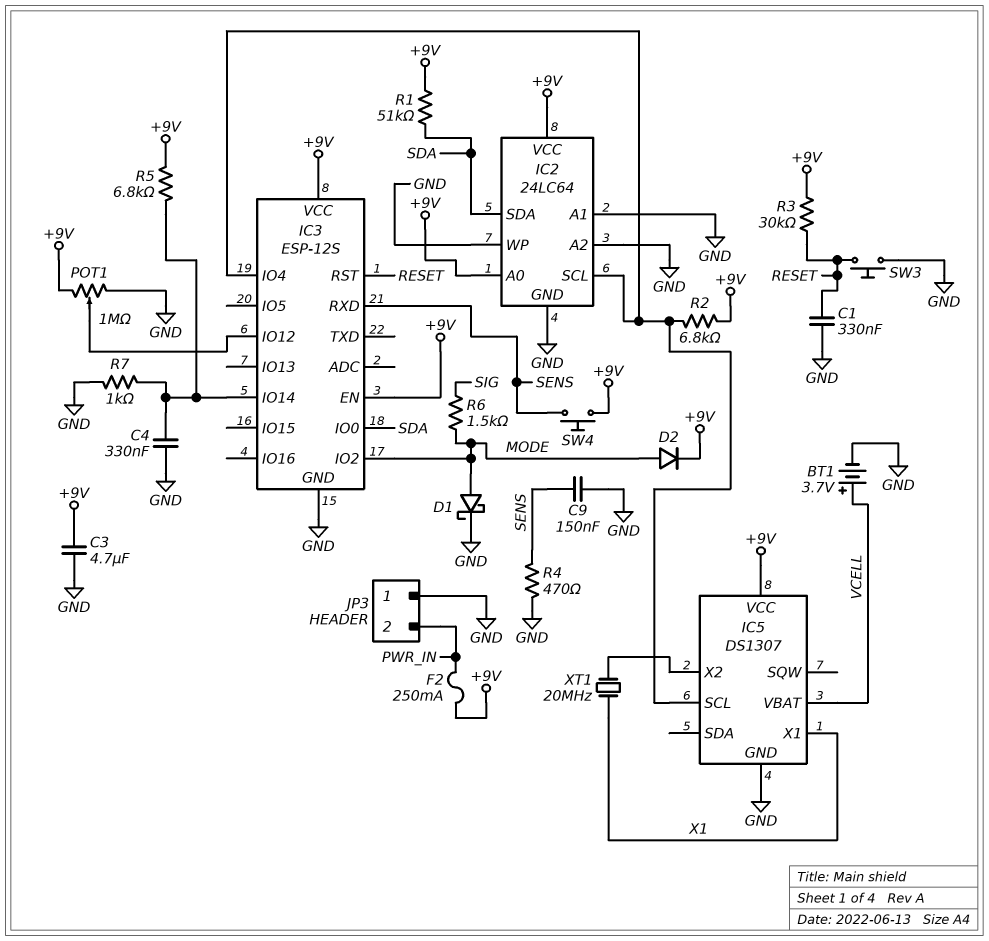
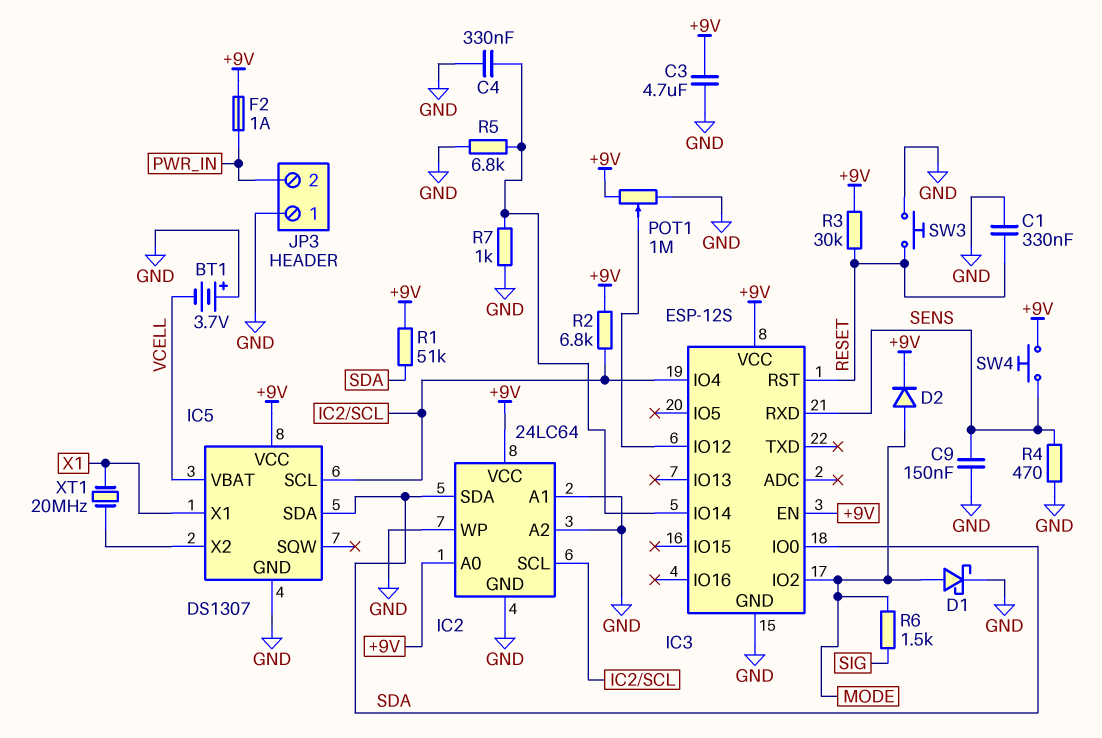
BT1: 3.7V (plus VCELL, minus GND) -> 3.7V (plus GND, minus VCELL)
F2: 250mA (+9V, PWR_IN) -> 1A (+9V, PWR_IN)
IC5 pin SDA: none -> SDA
R5: 6.8k (+9V, IC3/IO14) -> 6.8k (GND, IC3/IO14)

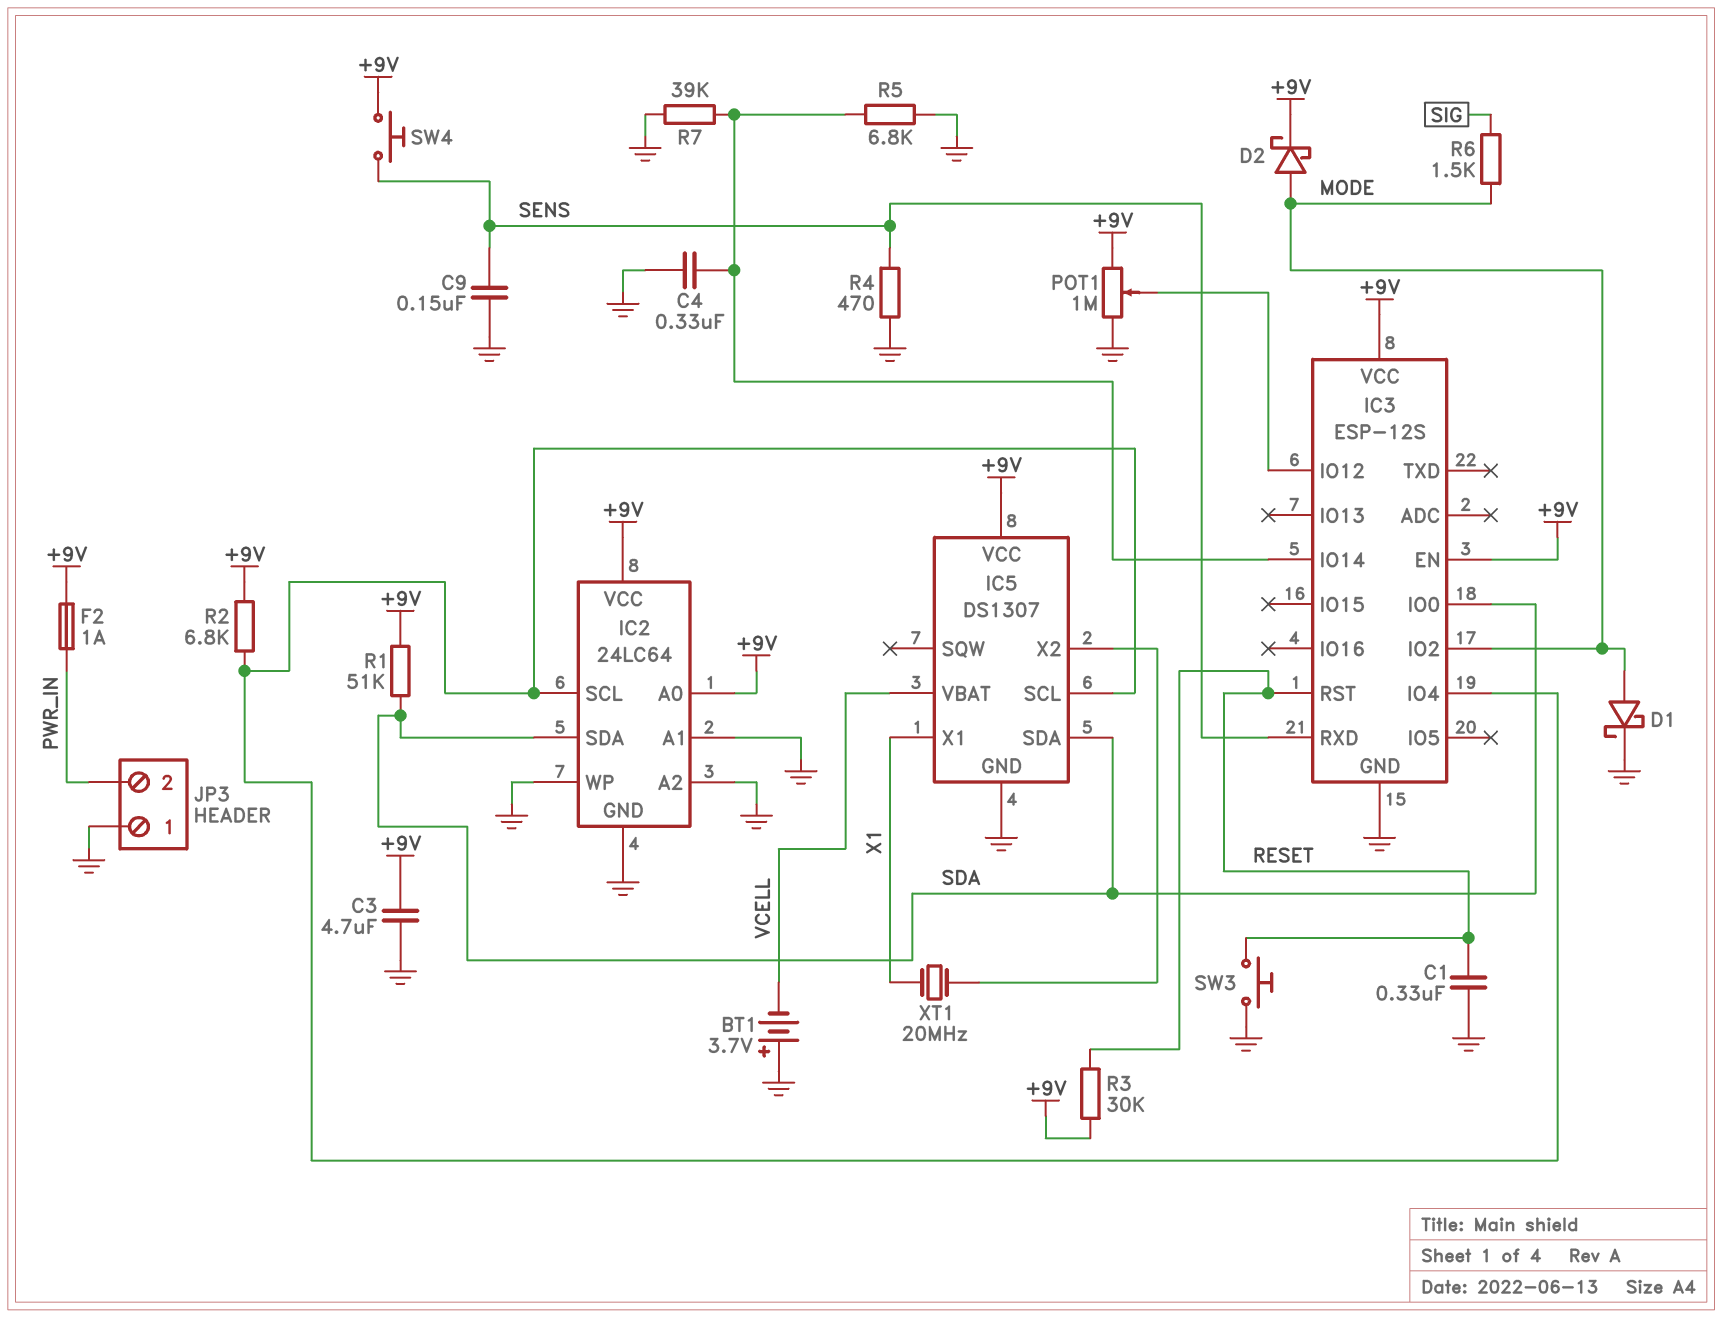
D2: diode (A MODE, K +9V) -> schottky (A MODE, K +9V)
R7: 1k (GND, IC3/IO14) -> 39k (GND, IC3/IO14)

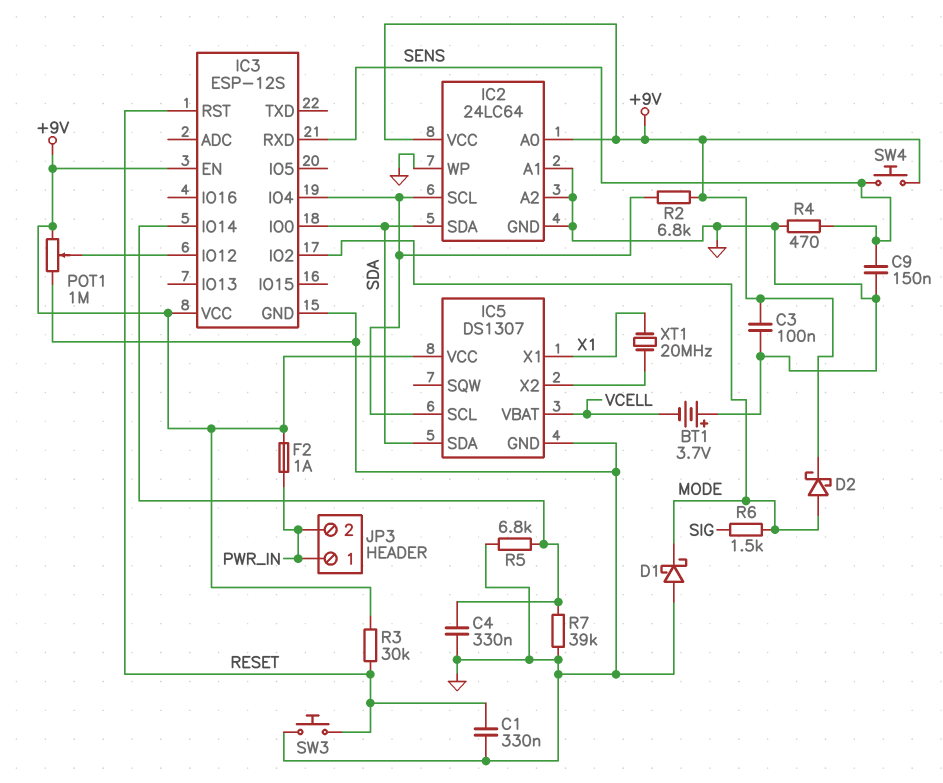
C3: 4.7uF (+9V, GND) -> 100nF (+9V, GND)
D1: schottky (A MODE, K GND) -> schottky (A GND, K MODE)
JP3 pin 1: GND -> PWR_IN
R1: 51k (+9V, SDA) -> none

